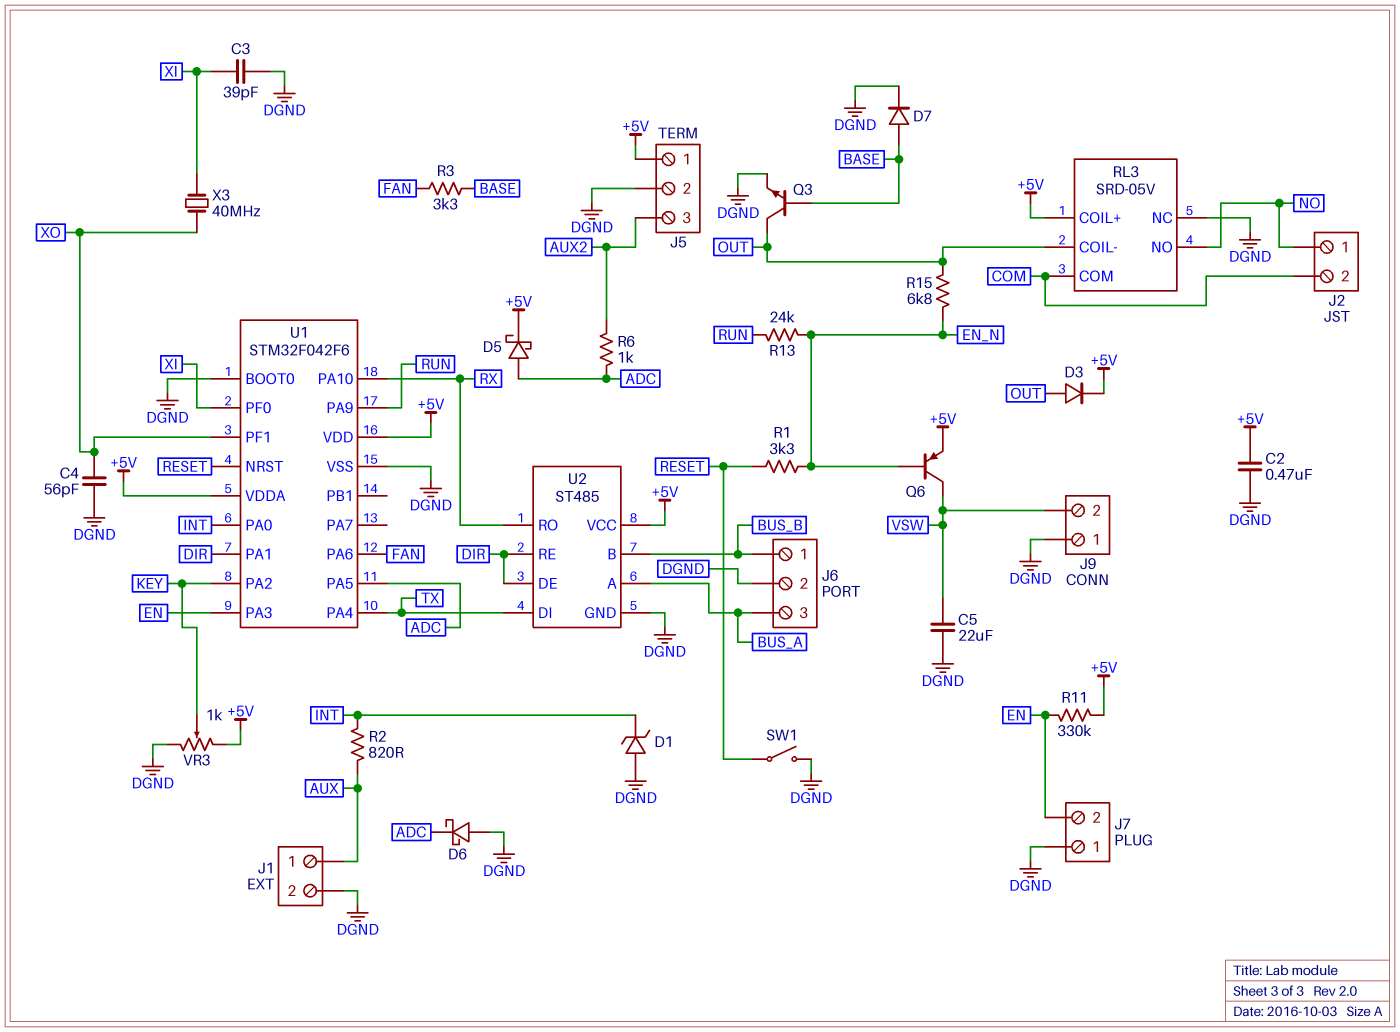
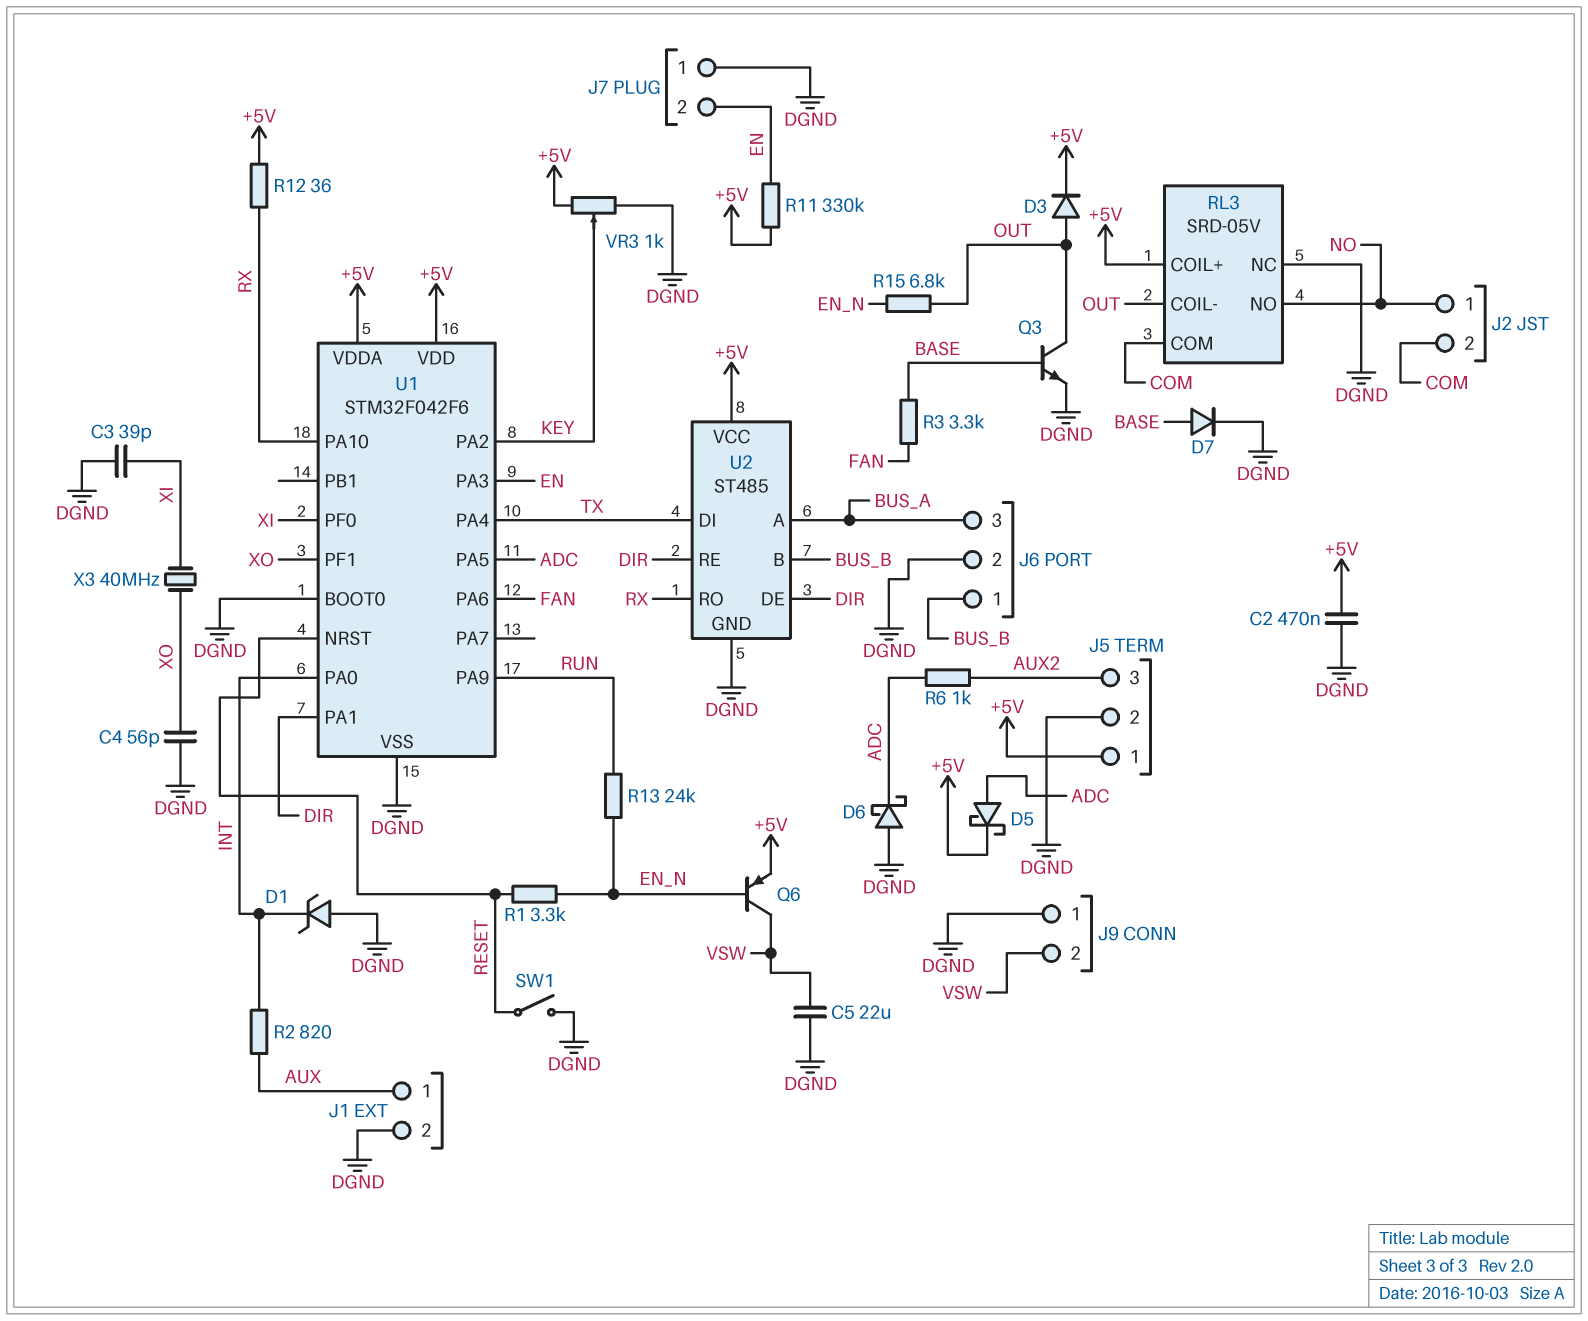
R12: none -> 36 (+5V, RX)

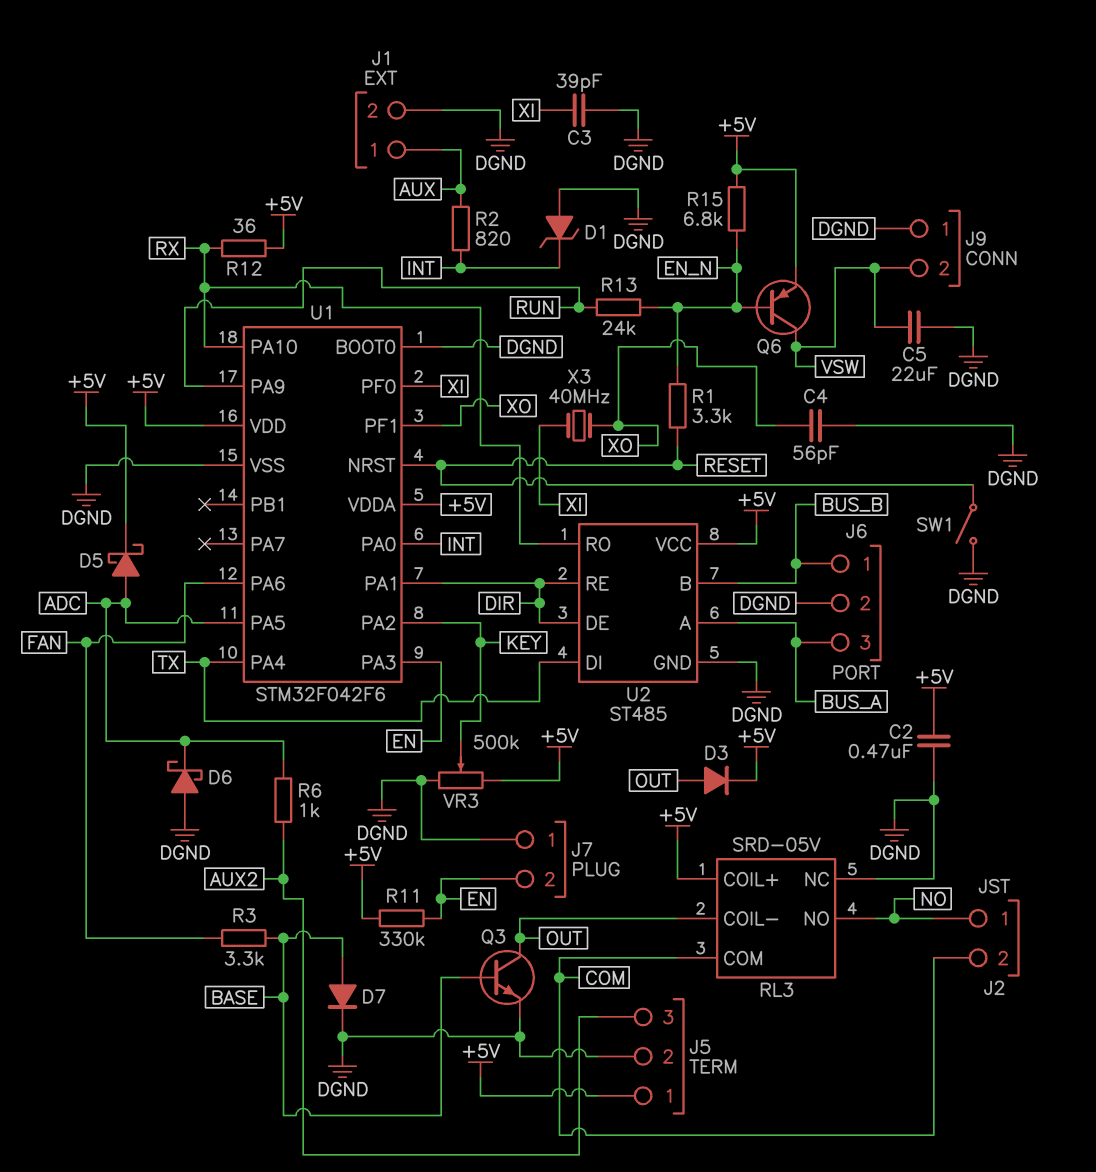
R15: 6.8k (EN_N, OUT) -> 6.8k (+5V, EN_N)
VR3: 1k (+5V, DGND, wiper KEY) -> 500k (+5V, DGND, wiper KEY)

